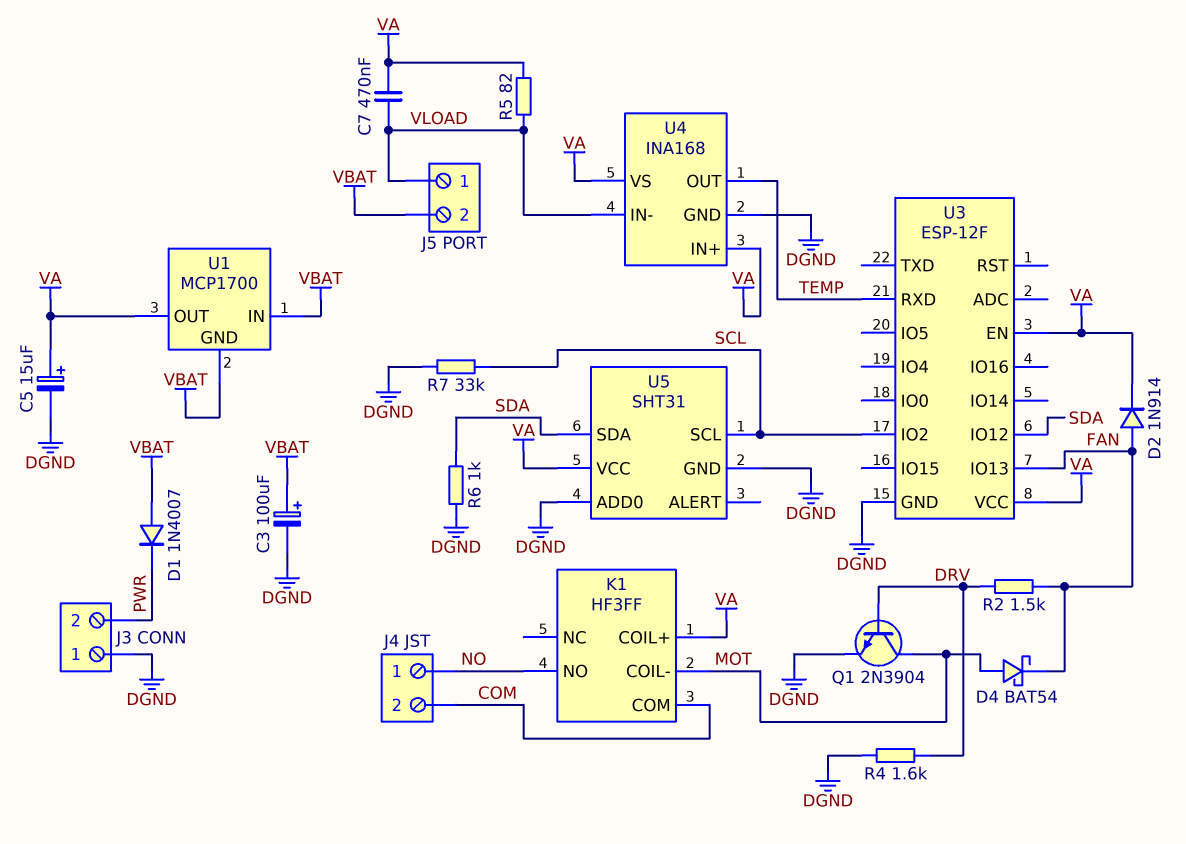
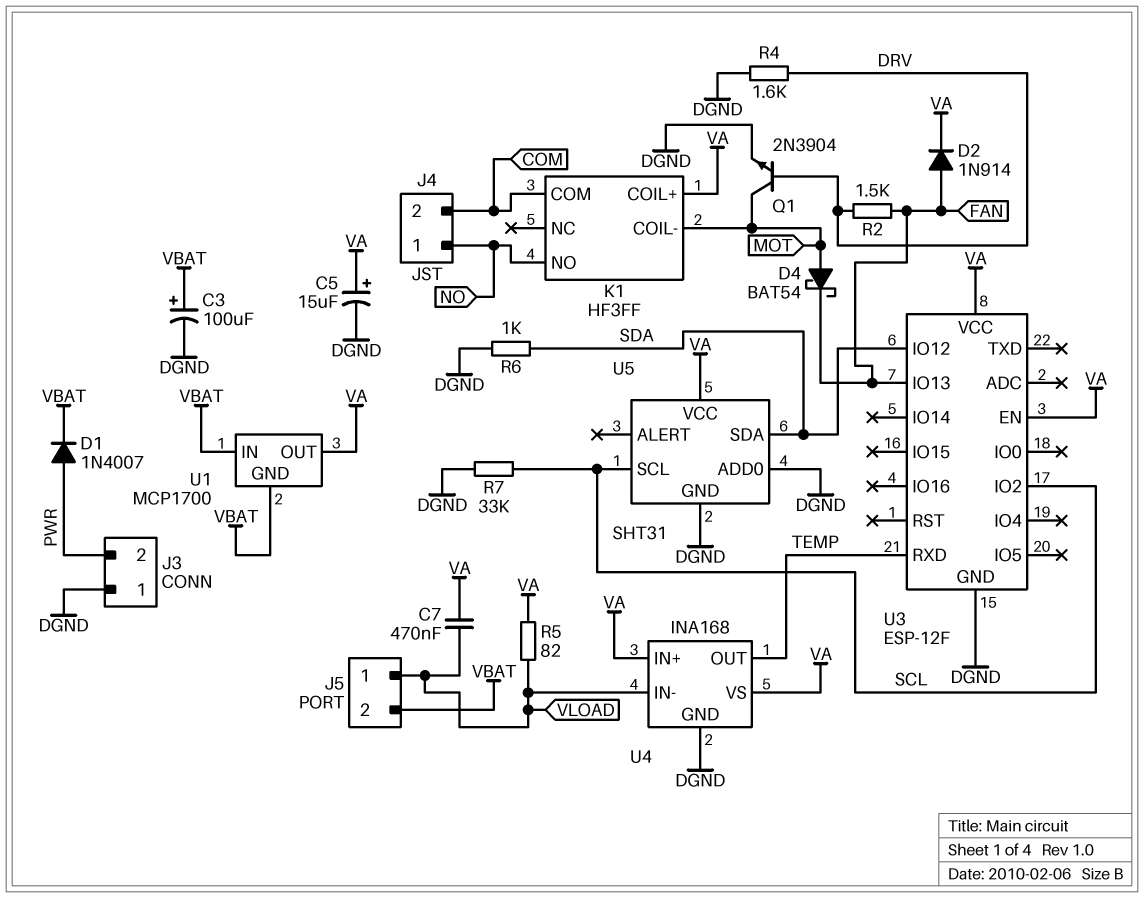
D1: diode 1N4007 (A VBAT, K PWR) -> diode 1N4007 (A PWR, K VBAT)

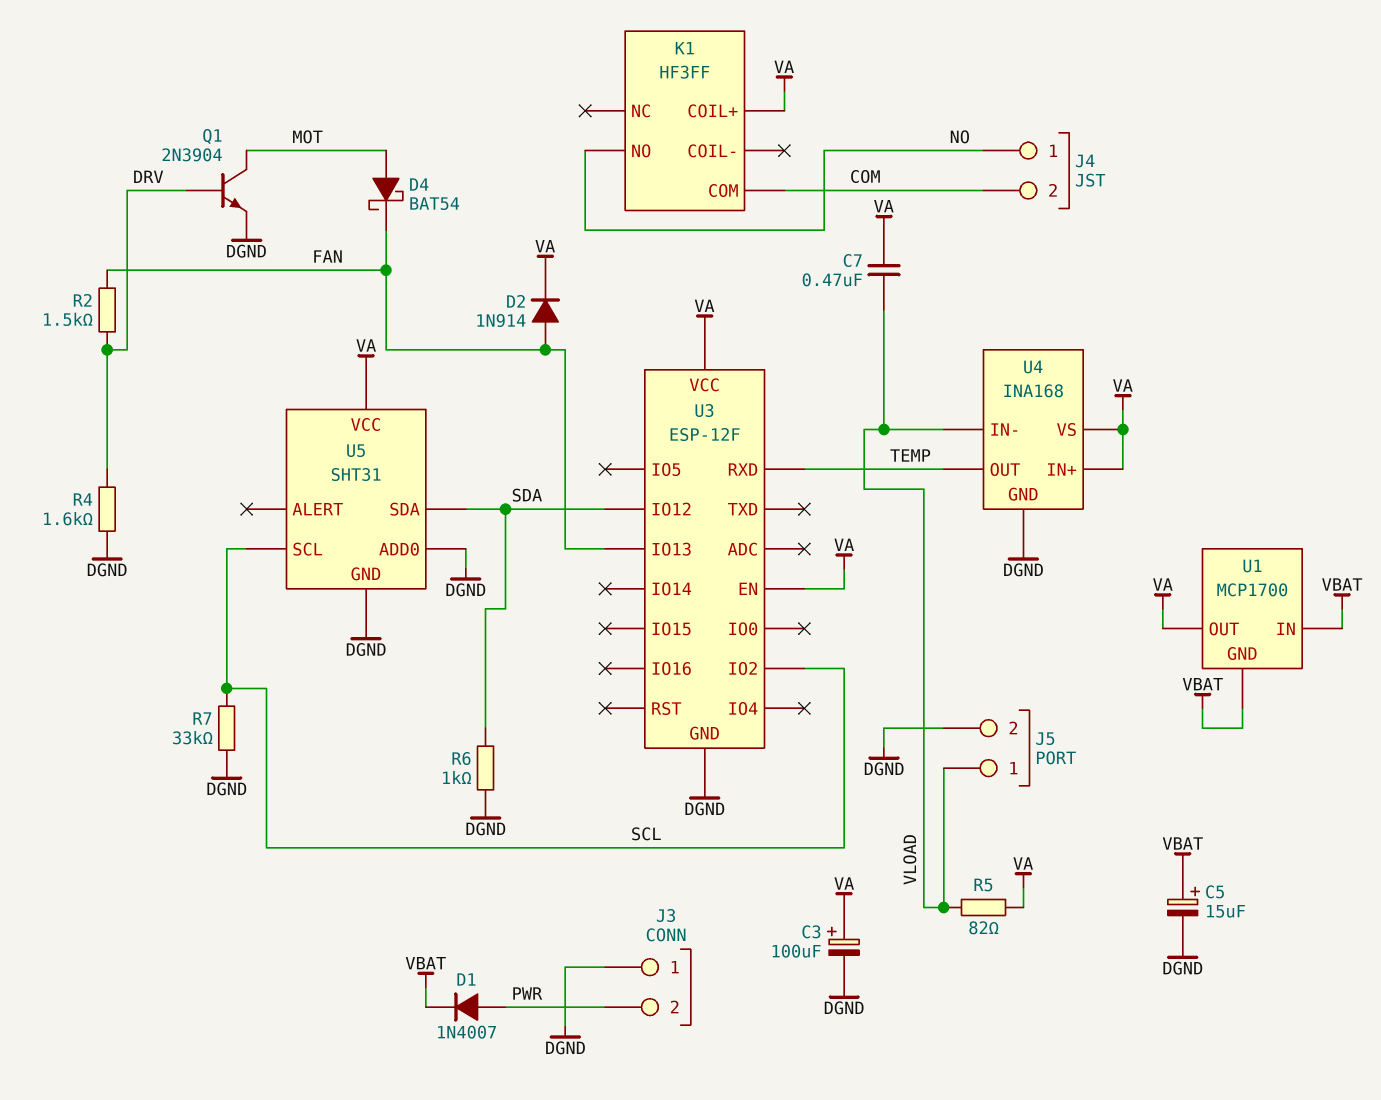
C3: 100uF (plus VBAT, minus DGND) -> 100uF (plus VA, minus DGND)
C5: 15uF (plus VA, minus DGND) -> 15uF (plus VBAT, minus DGND)
J5 pin 2: VBAT -> DGND
K1 pin COIL-: MOT -> none

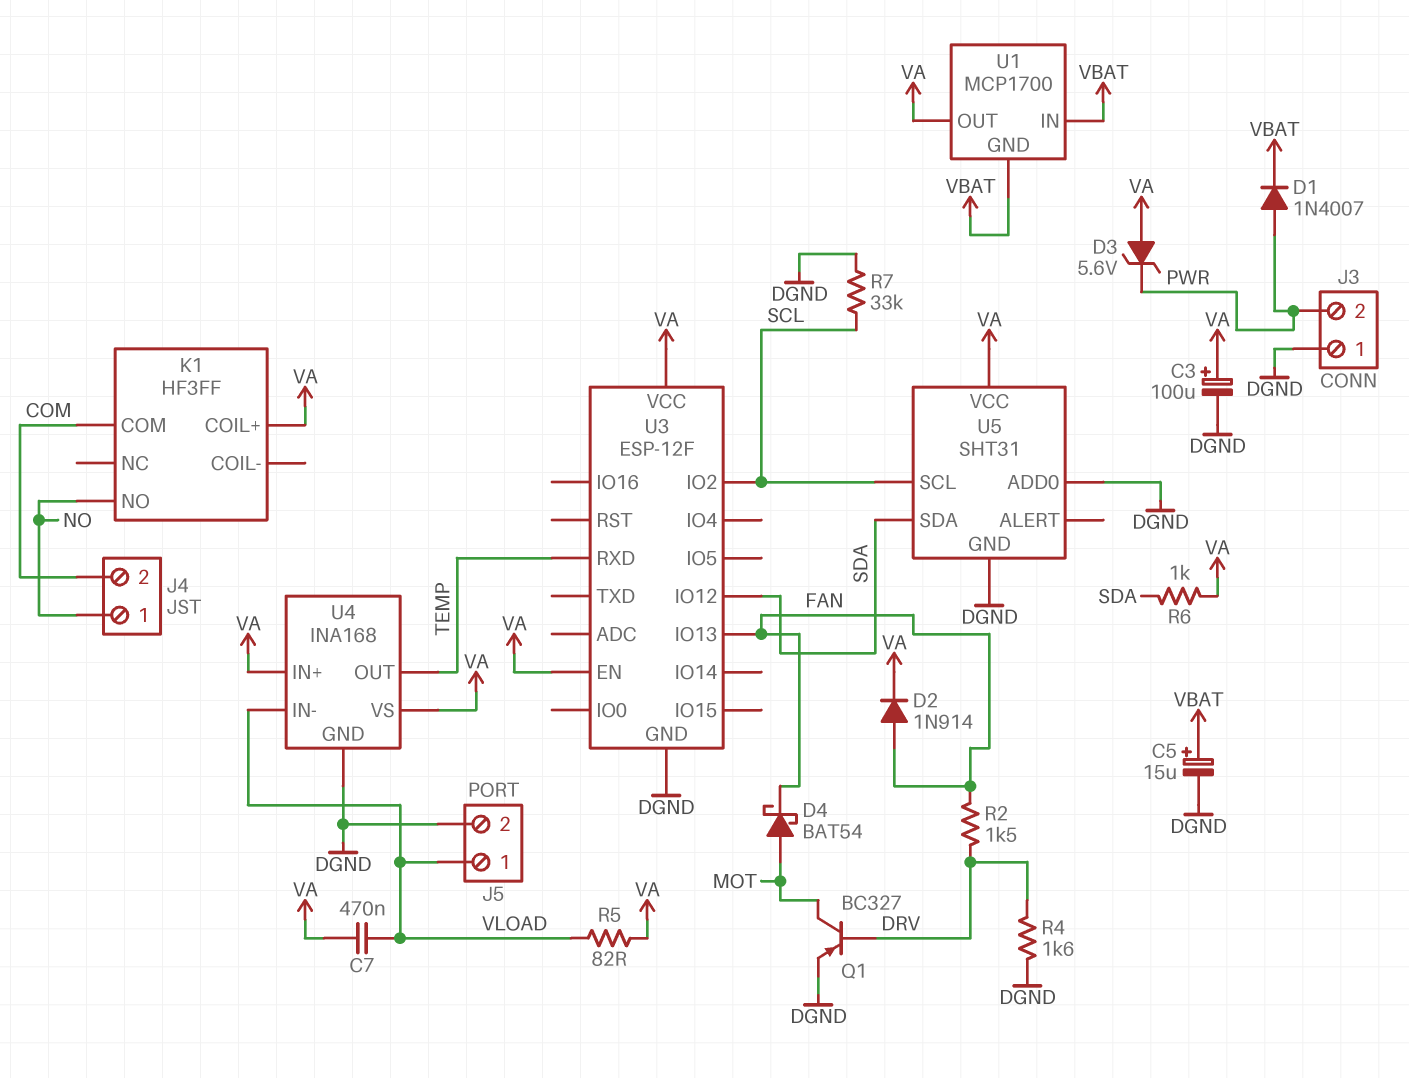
D3: none -> zener 5.6V (A VA, K PWR)
Q1: NPN 2N3904 (B DRV, C MOT, E DGND) -> PNP BC327 (B DRV, C MOT, E DGND)
R6: 1k (DGND, SDA) -> 1k (SDA, VA)

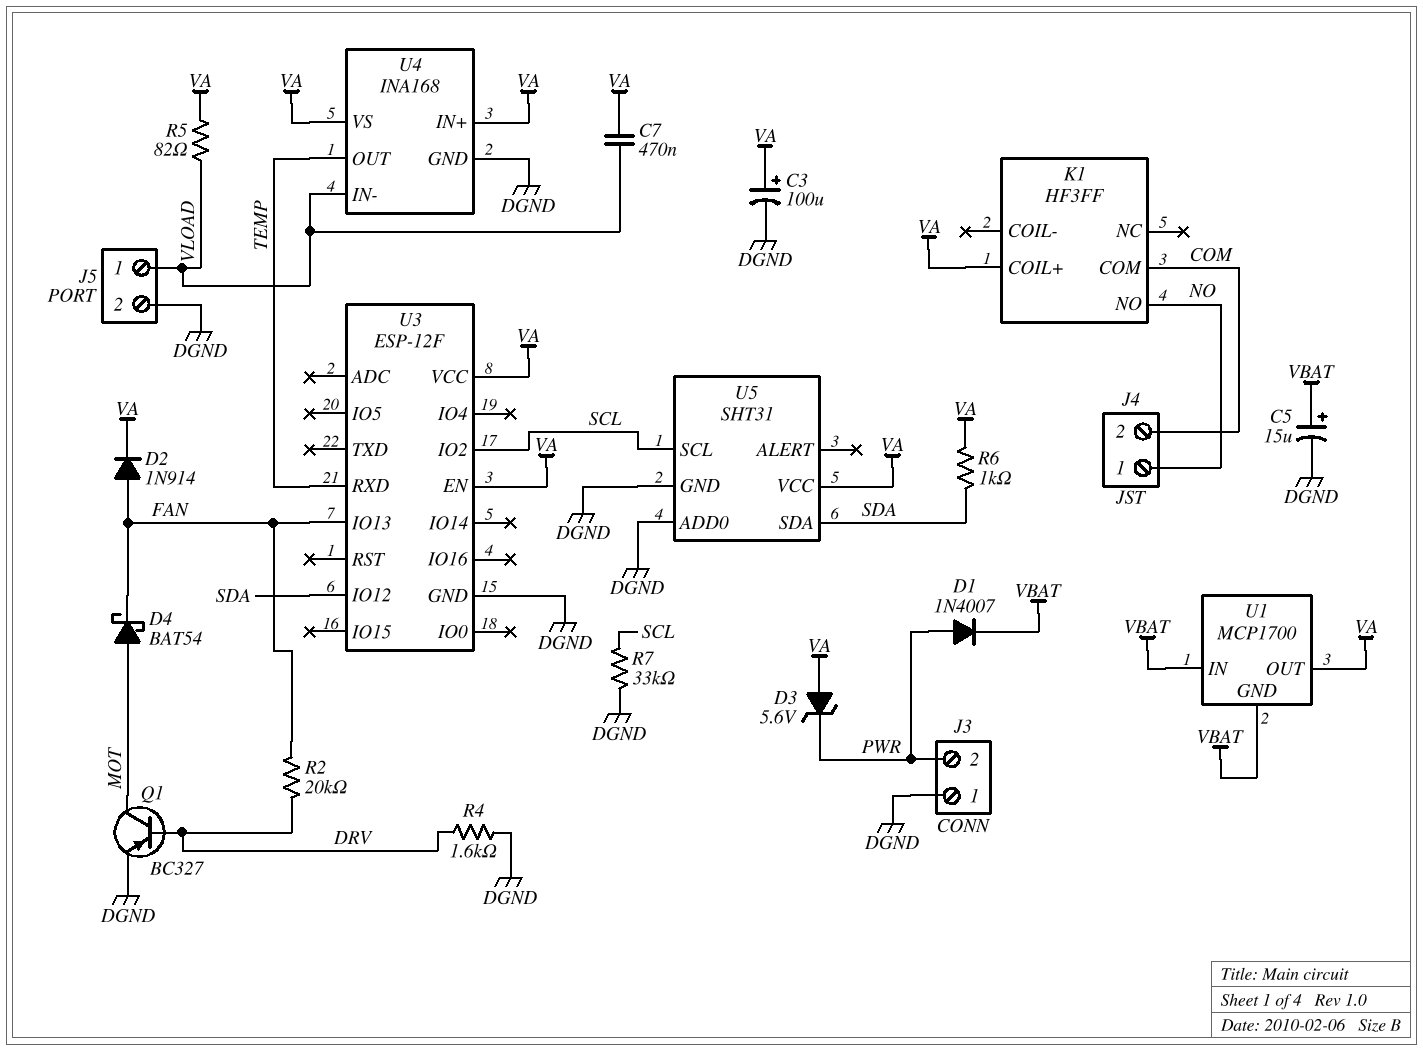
R2: 1.5k (DRV, FAN) -> 20k (DRV, FAN)

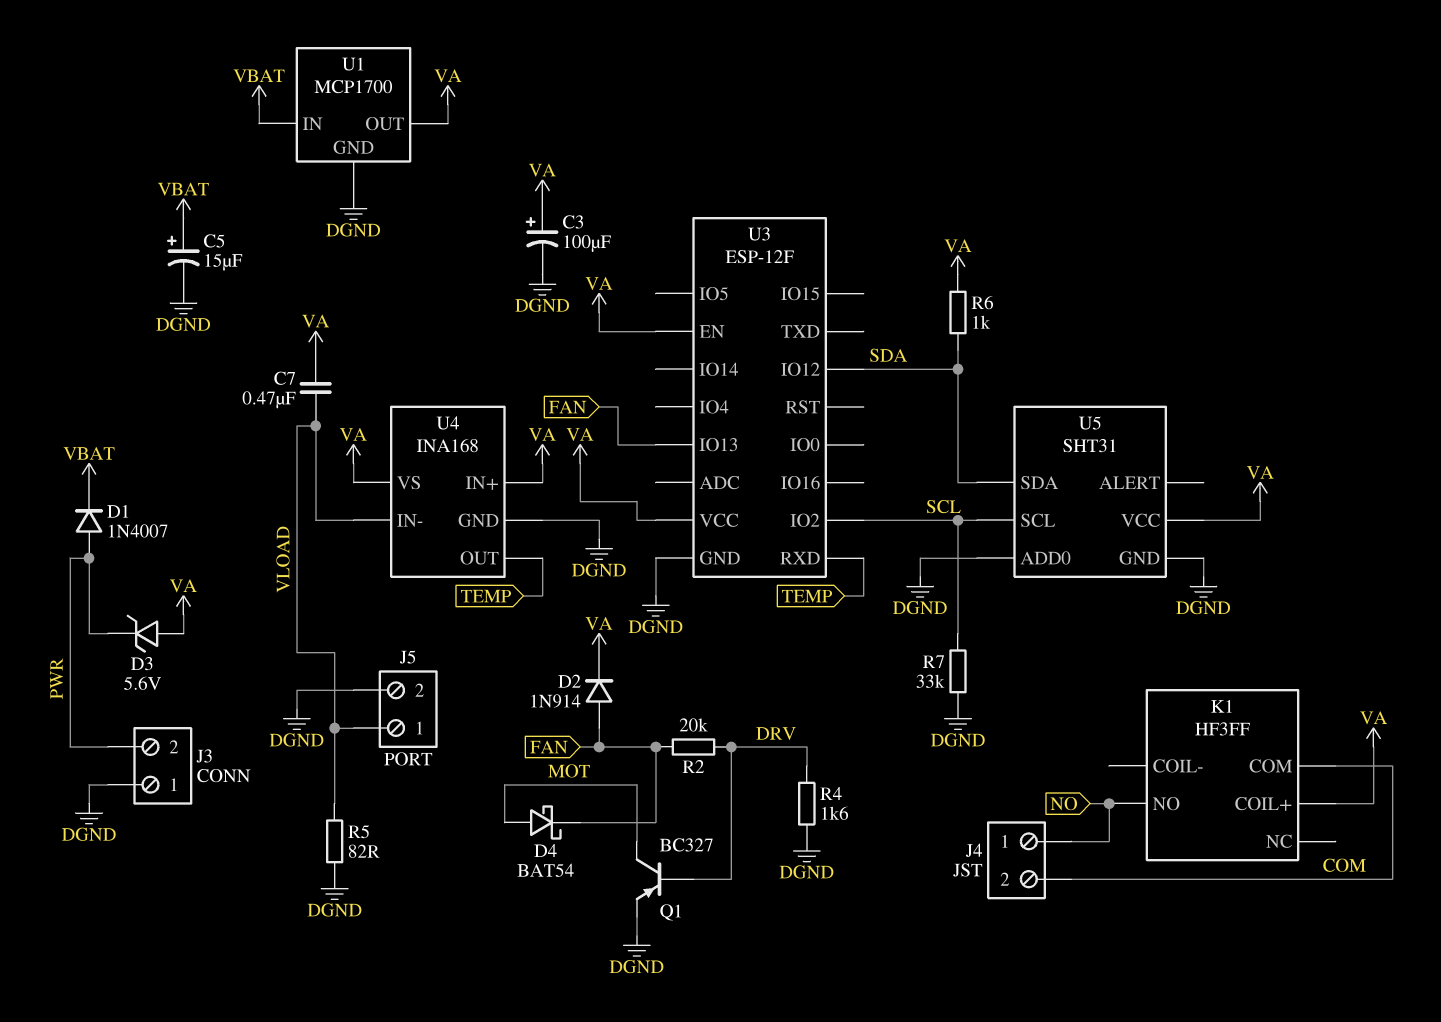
R5: 82 (VA, VLOAD) -> 82 (DGND, VLOAD)
U1 pin GND: VBAT -> DGND

